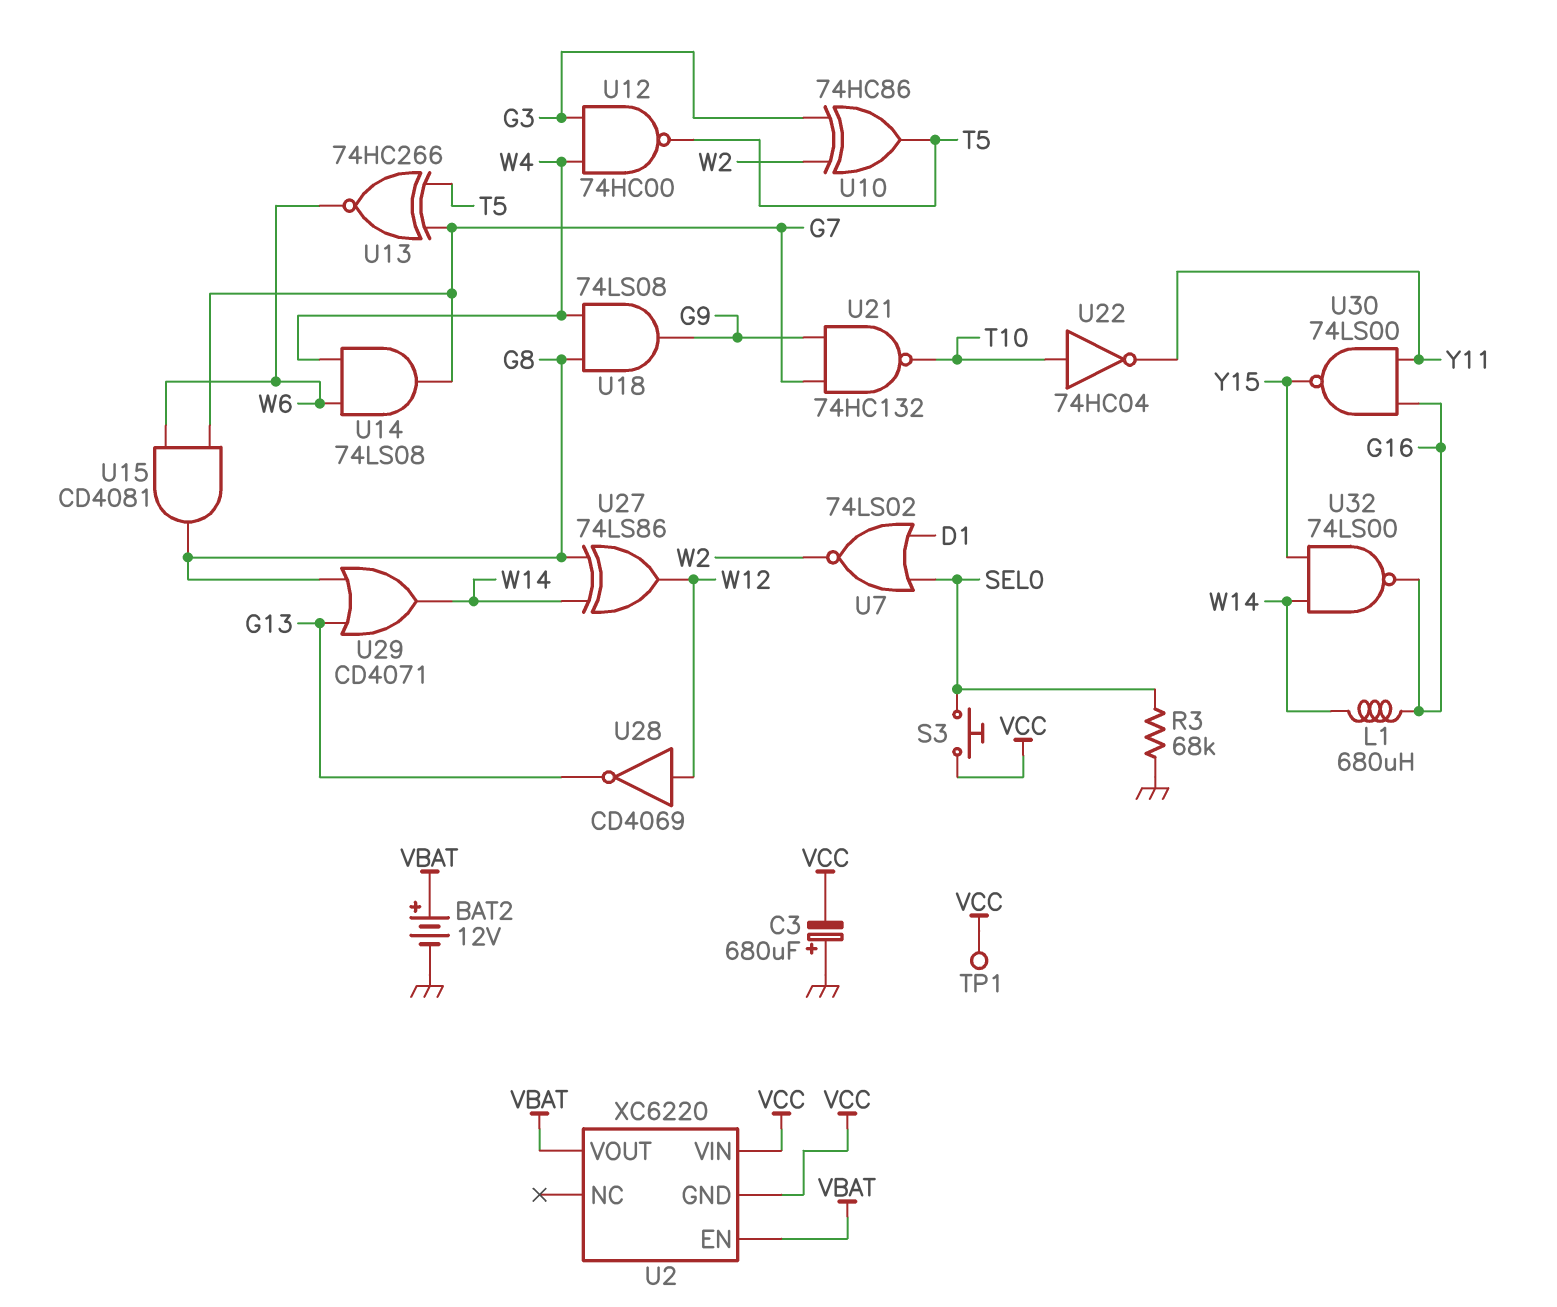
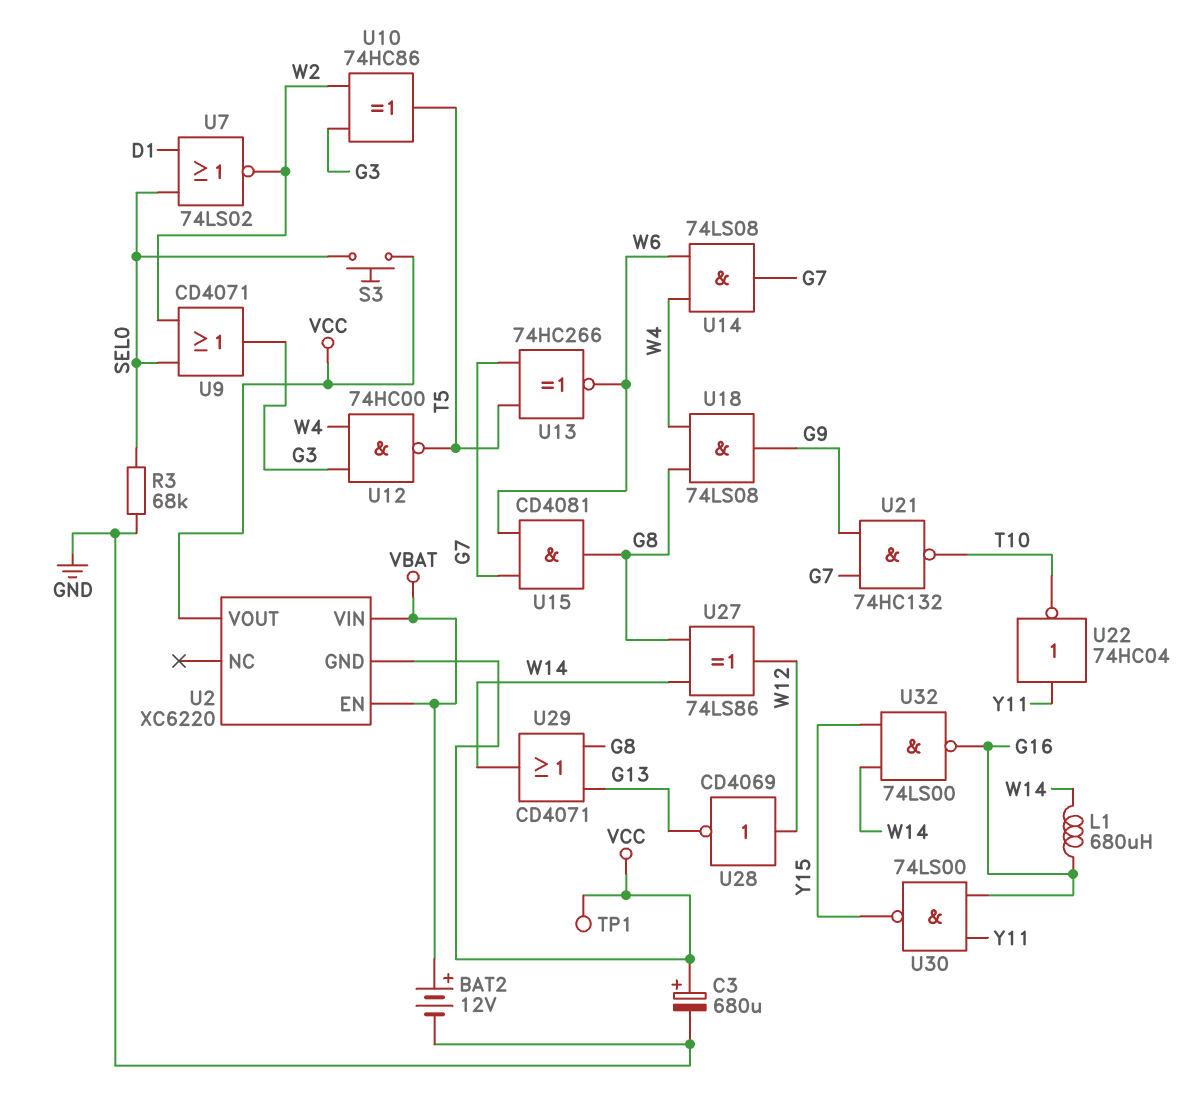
C3: 680uF (plus GND, minus VCC) -> 680uF (plus VCC, minus GND)
U2 pin VIN: VCC -> VBAT
U2 pin VOUT: VBAT -> VCC
U9: none -> OR CD4071 (in SEL0, in W2, out G3)
U22: NOT 74HC04 (in T10, out Y11) -> NOT 74HC04 (in Y11, out T10)

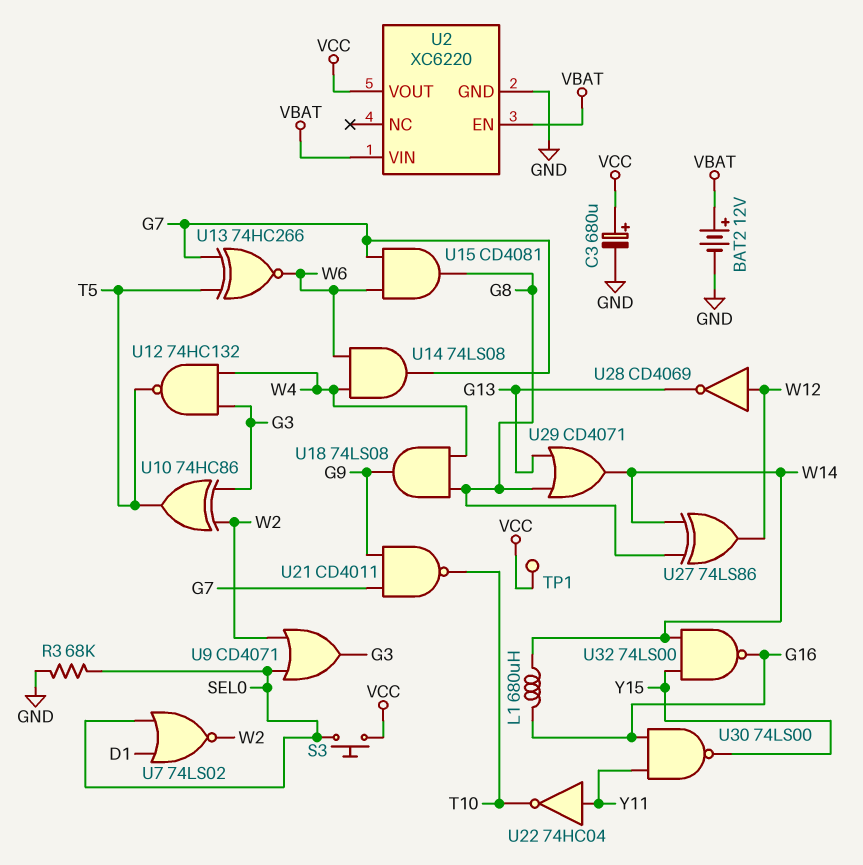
U2 pin GND: VCC -> GND
U12: NAND 74HC00 (in G3, in W4, out T5) -> NAND 74HC132 (in G3, in W4, out T5)
U21: NAND 74HC132 (in G7, in G9, out T10) -> NAND CD4011 (in G7, in G9, out T10)

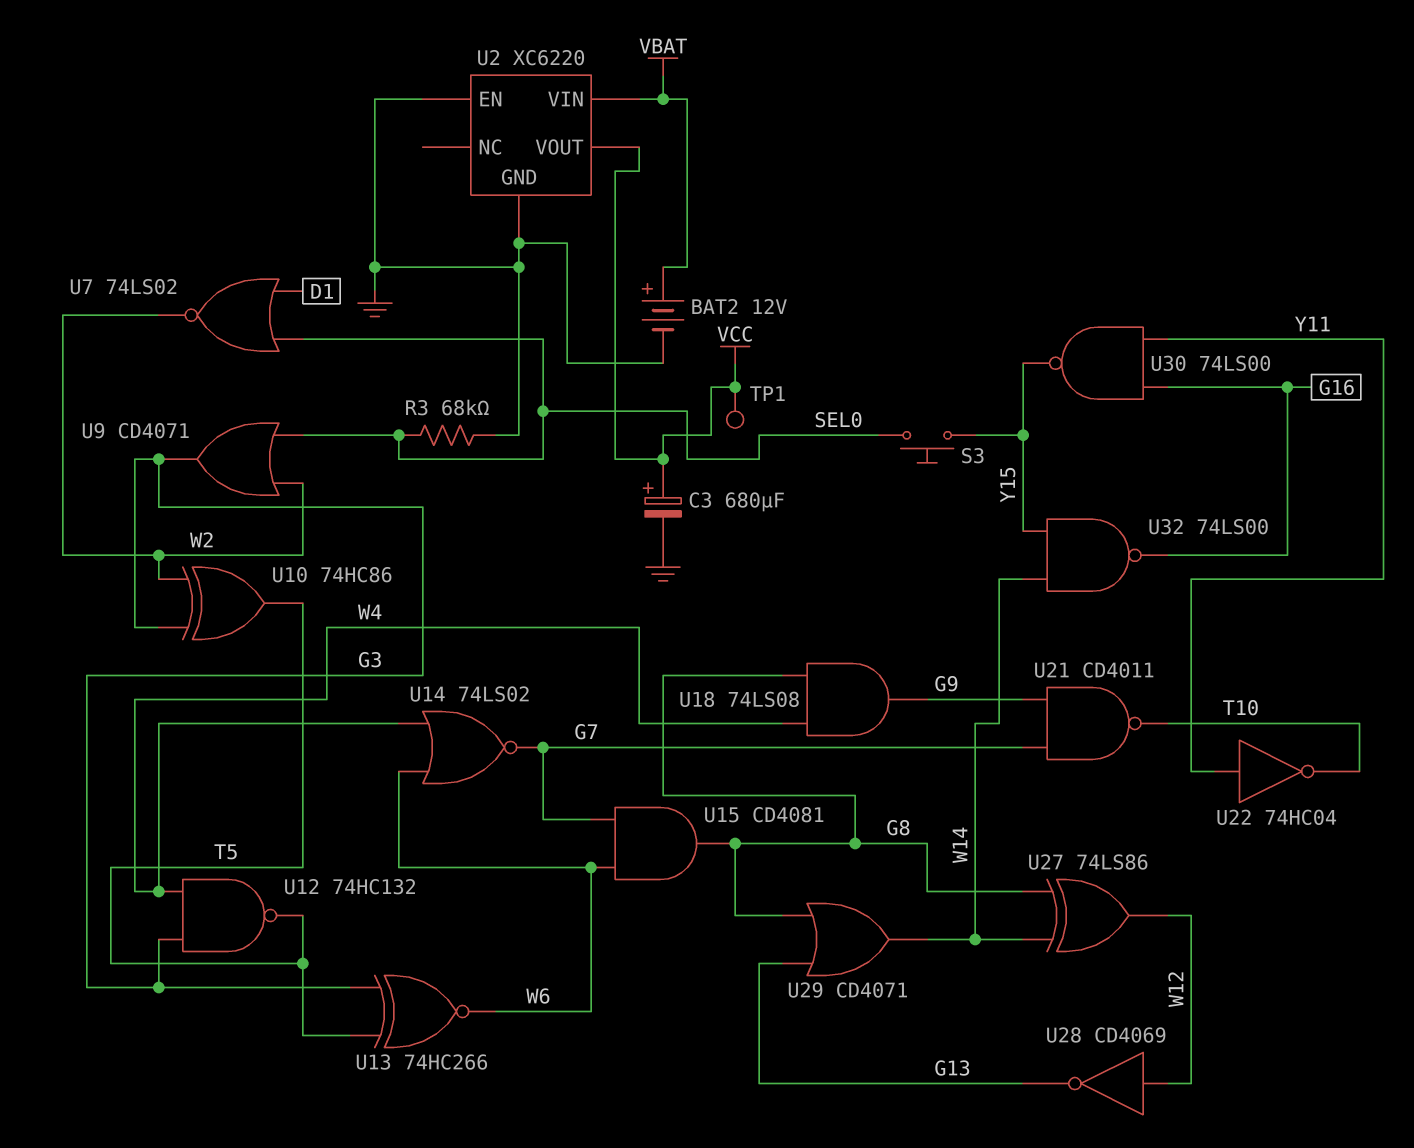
L1: 680uH (G16, W14) -> none
S3: button (SEL0, VCC) -> button (SEL0, Y15)
U2 pin EN: VBAT -> GND
U13: XNOR 74HC266 (in G7, in T5, out W6) -> XNOR 74HC266 (in G3, in T5, out W6)
U14: AND 74LS08 (in W4, in W6, out G7) -> NOR 74LS02 (in W4, in W6, out G7)

